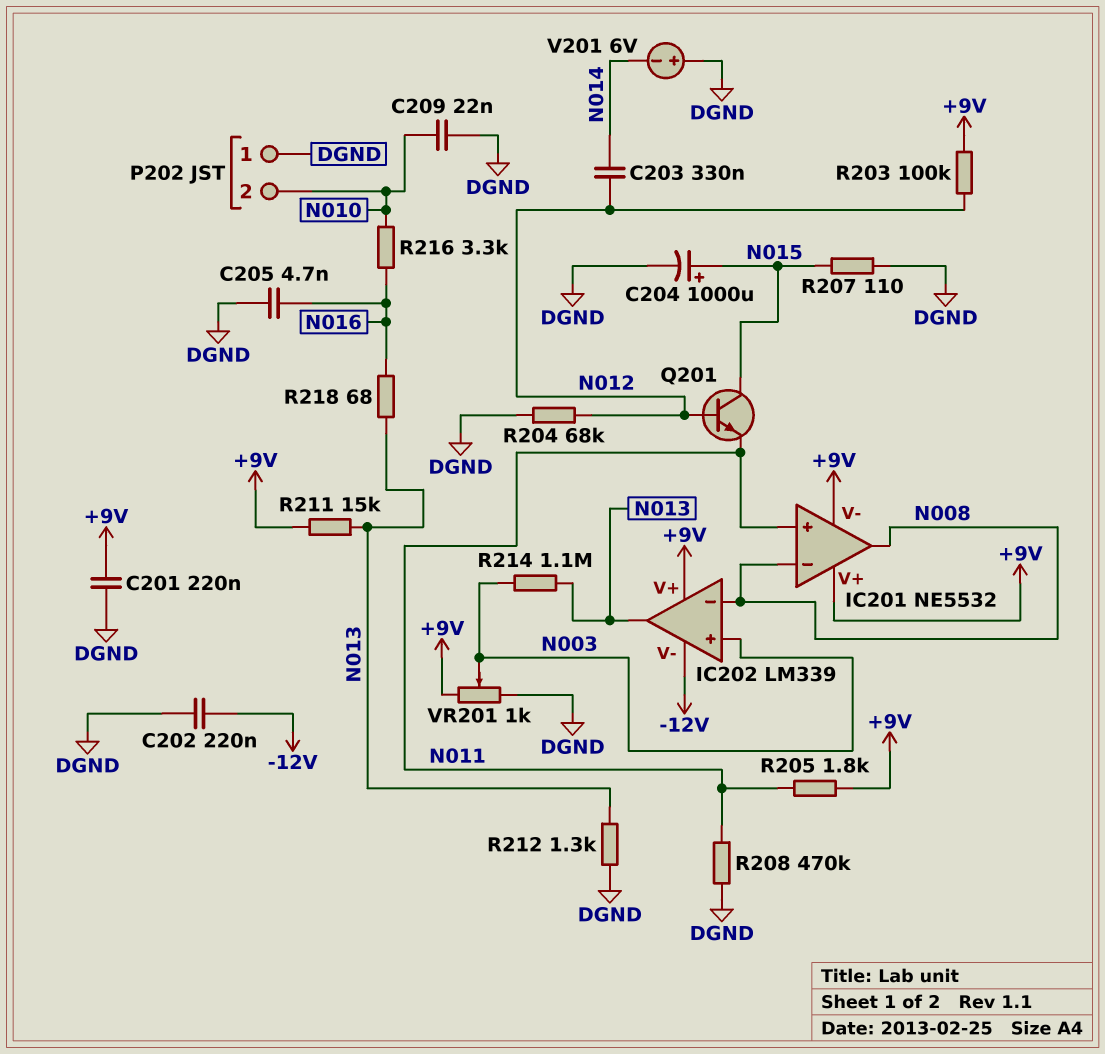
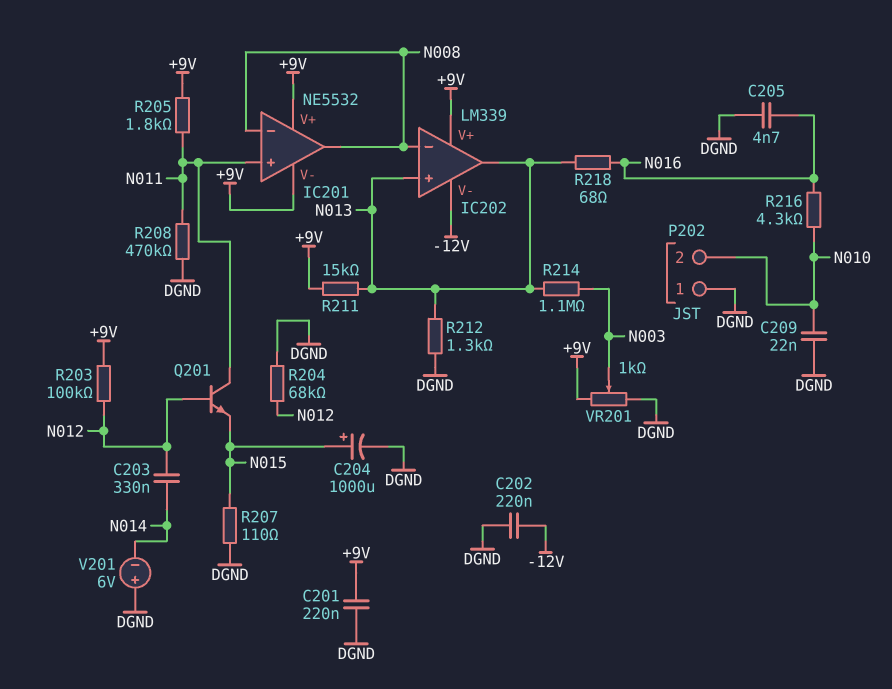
IC202 pin in+: N003 -> N013
Q201: NPN (B N012, C N015, E N011) -> NPN (B N012, C N011, E N015)
R216: 3.3k (N010, N016) -> 4.3k (N010, N016)

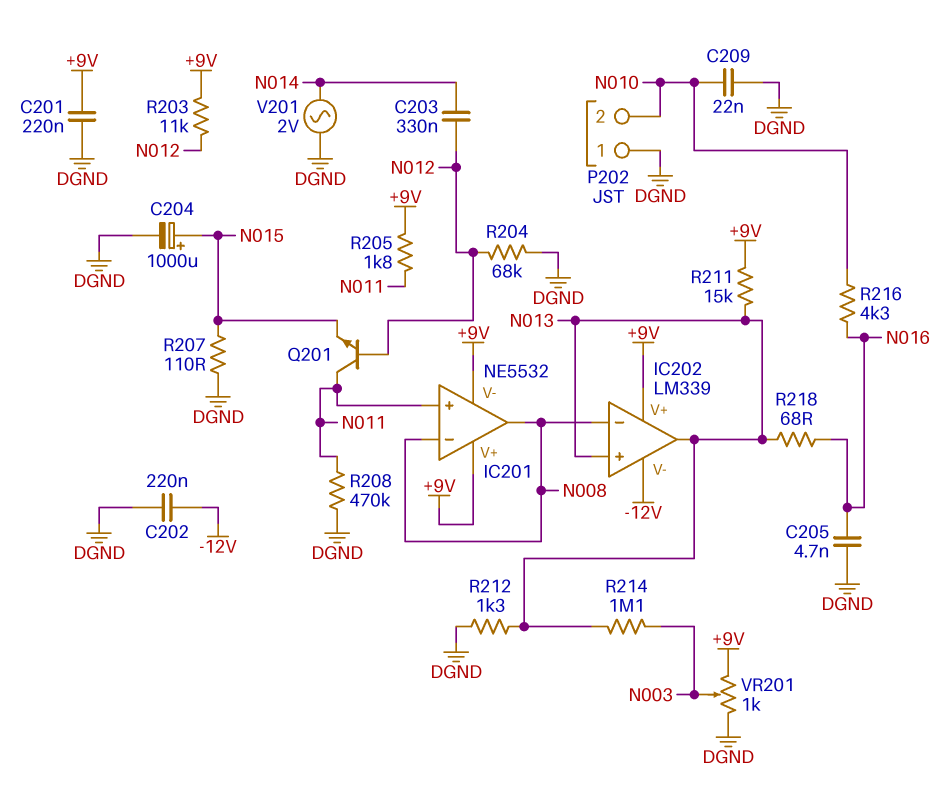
R203: 100k (+9V, N012) -> 11k (+9V, N012)
V201: 6V (plus DGND, minus N014) -> AC 2V (DGND, N014)

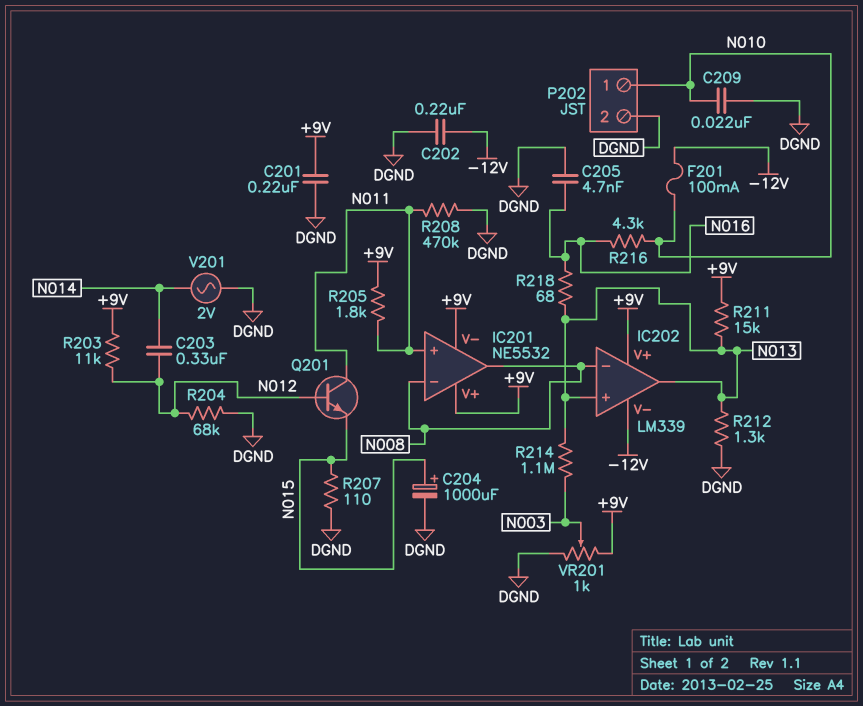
F201: none -> 100mA (-12V, N010)
P202 pin 1: DGND -> N010
P202 pin 2: N010 -> DGND

